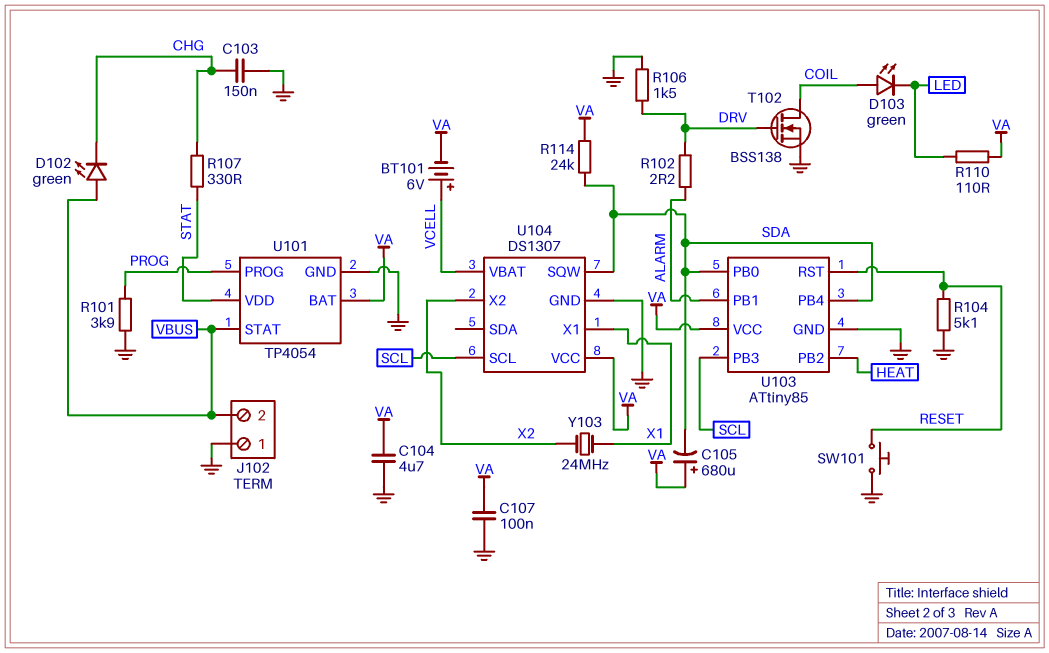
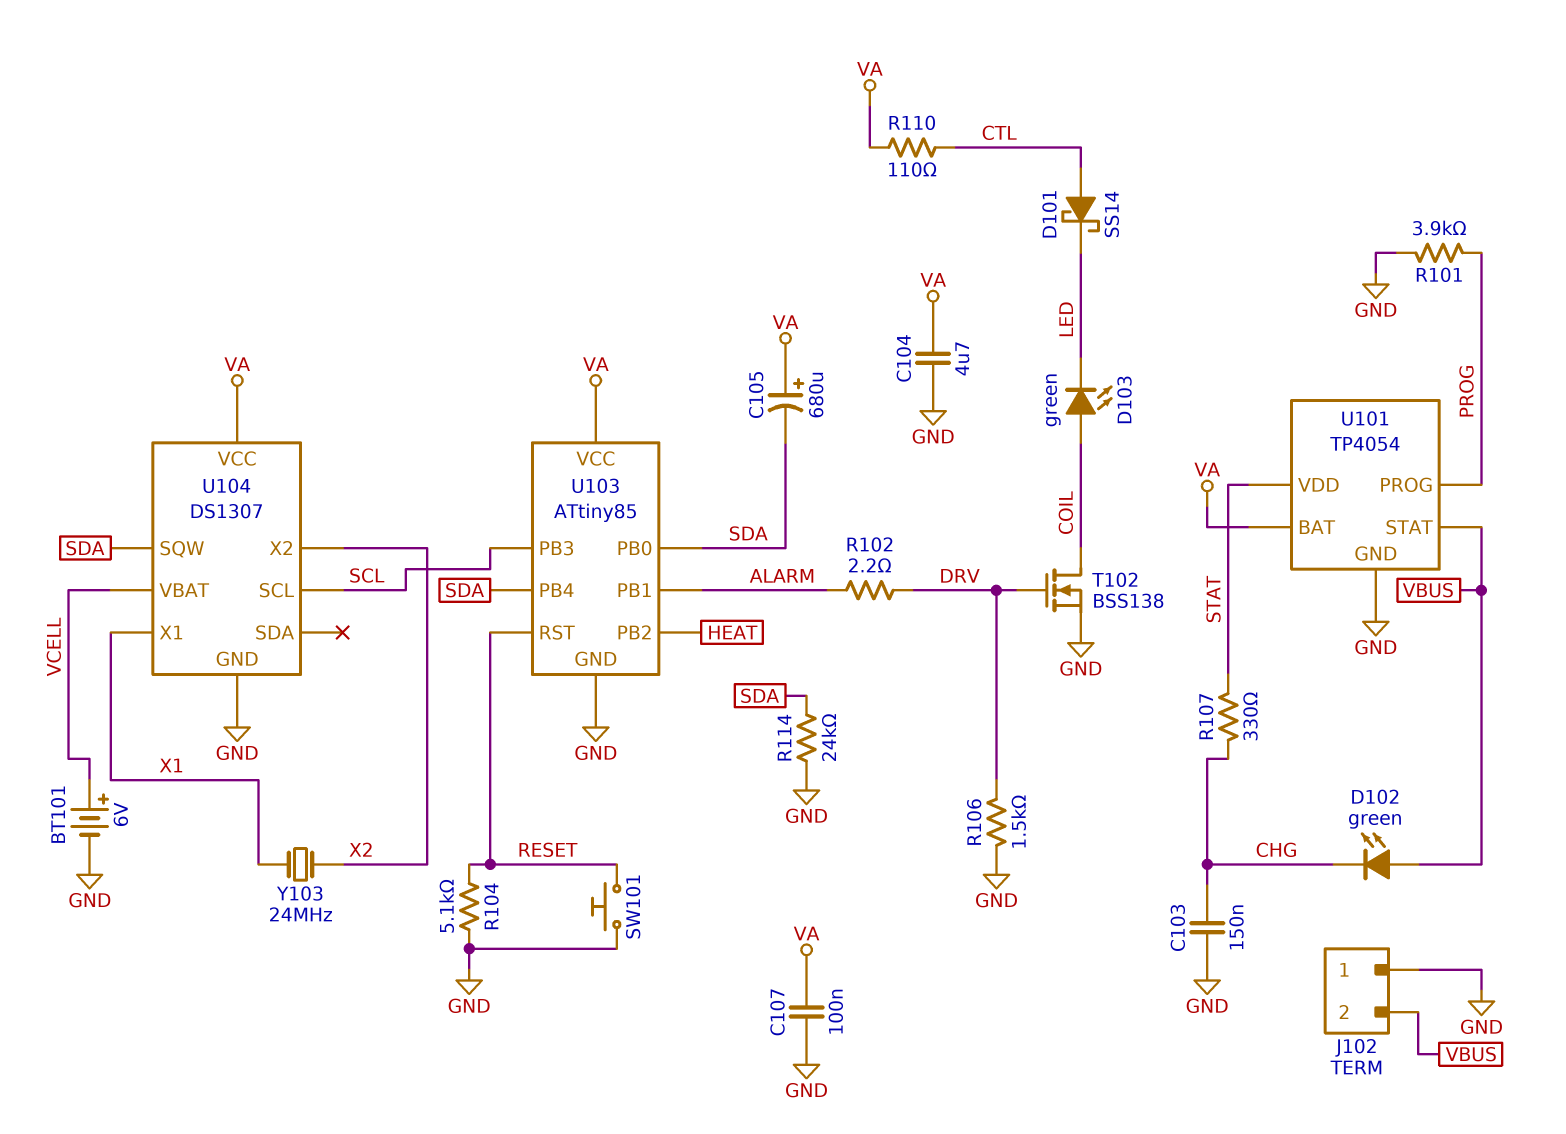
BT101: 6V (plus VCELL, minus VA) -> 6V (plus VCELL, minus GND)
D101: none -> schottky SS14 (A CTL, K LED)
R110: 110 (LED, VA) -> 110 (CTL, VA)
R114: 24k (SDA, VA) -> 24k (GND, SDA)

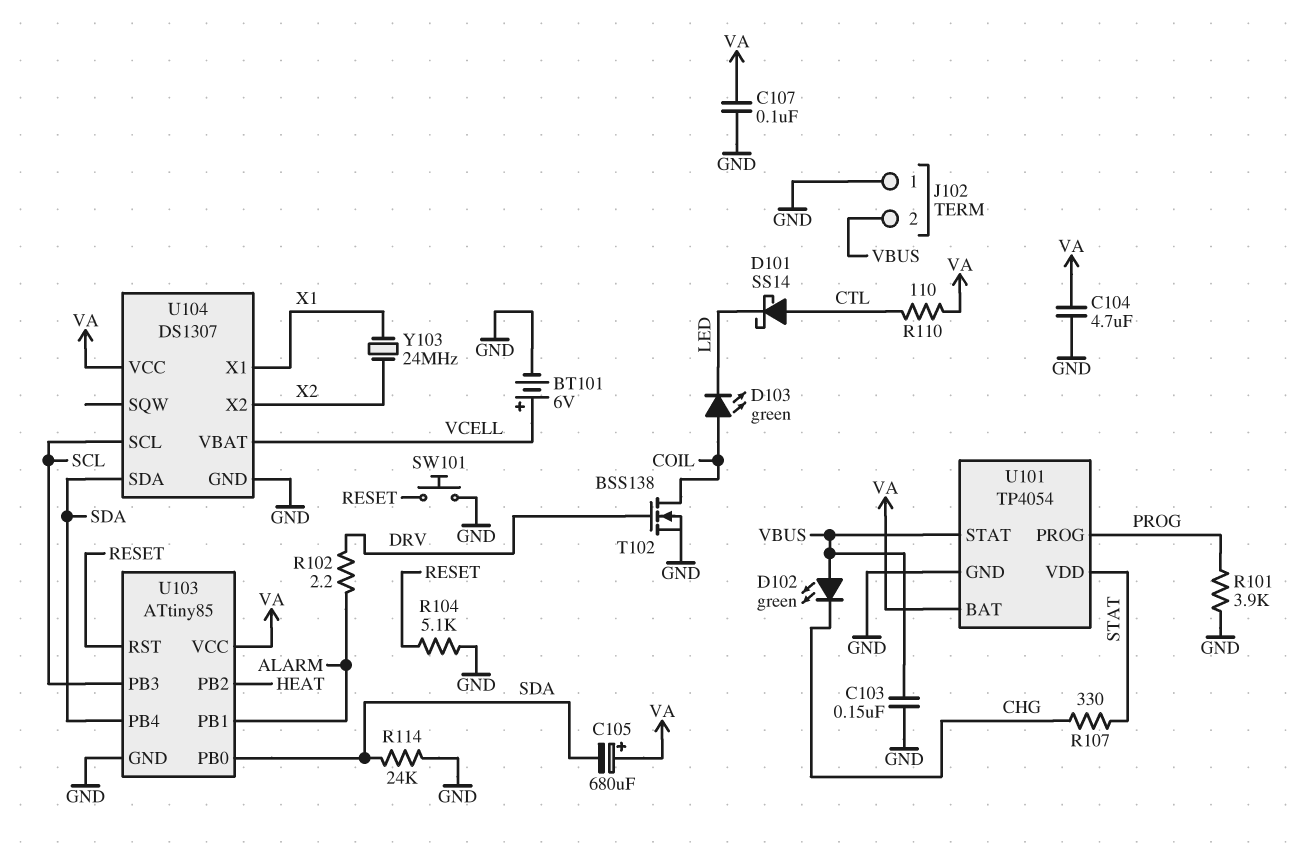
C103: 150nF (CHG, GND) -> 150nF (GND, VBUS)
R106: 1.5k (DRV, GND) -> none
U104 pin SDA: none -> SDA
U104 pin SQW: SDA -> none

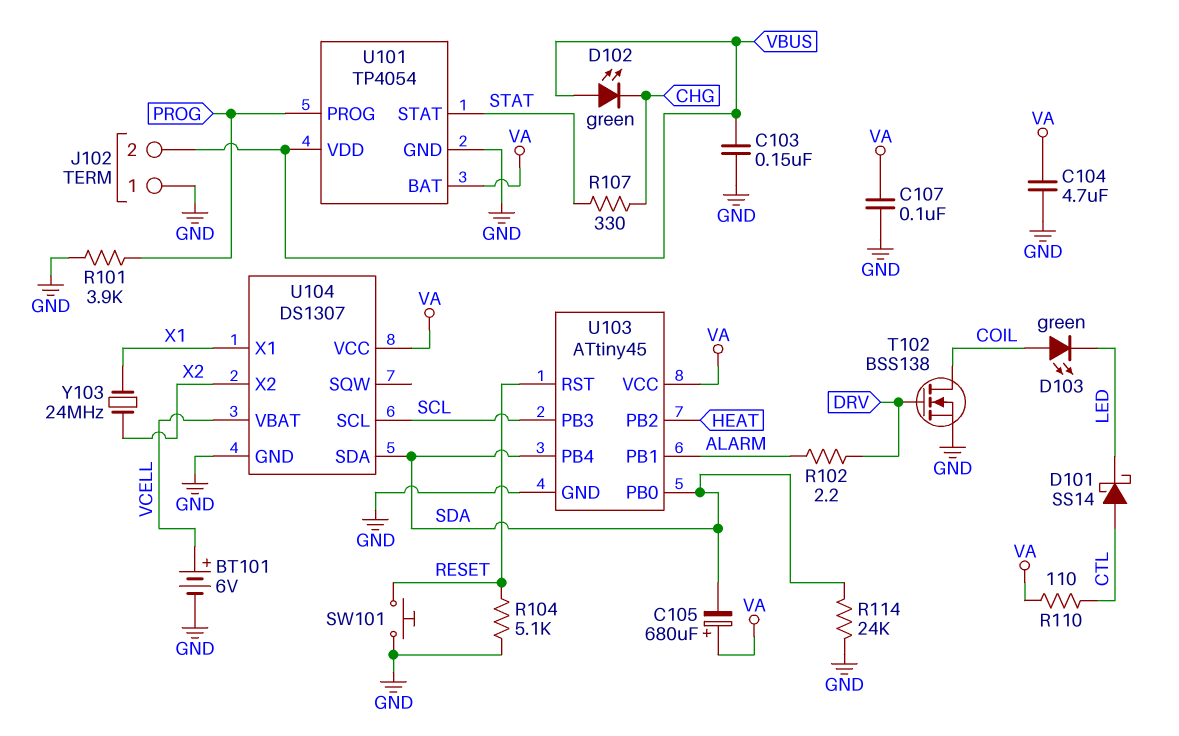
U101 pin STAT: VBUS -> STAT
U101 pin VDD: STAT -> VBUS
U103: ATtiny85 -> ATtiny45

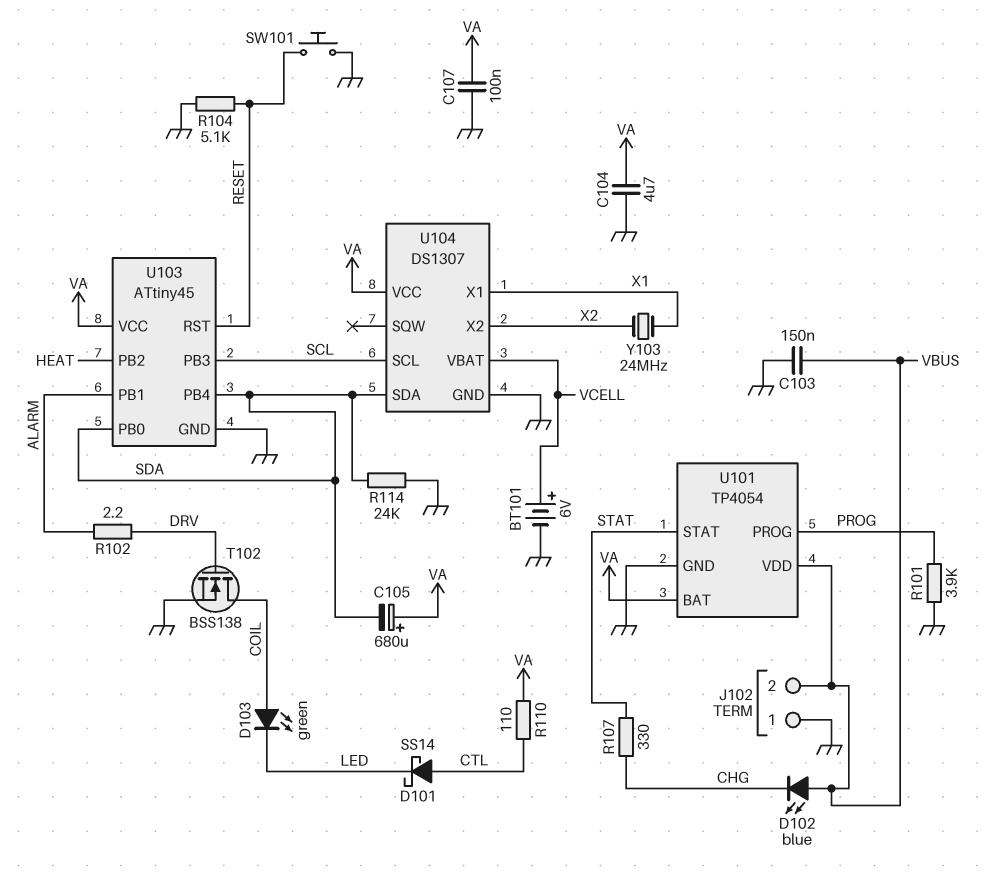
D102: LED green (A VBUS, K CHG) -> LED blue (A VBUS, K CHG)

